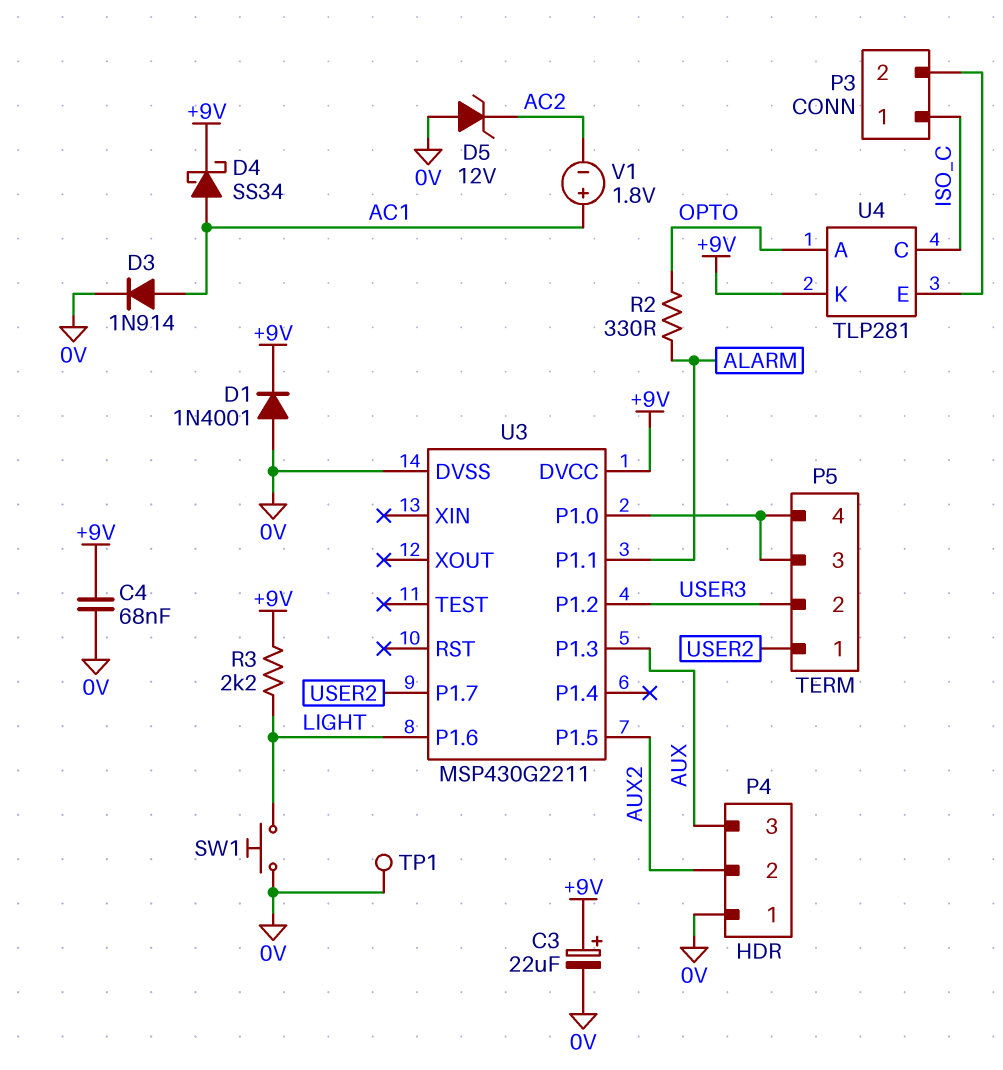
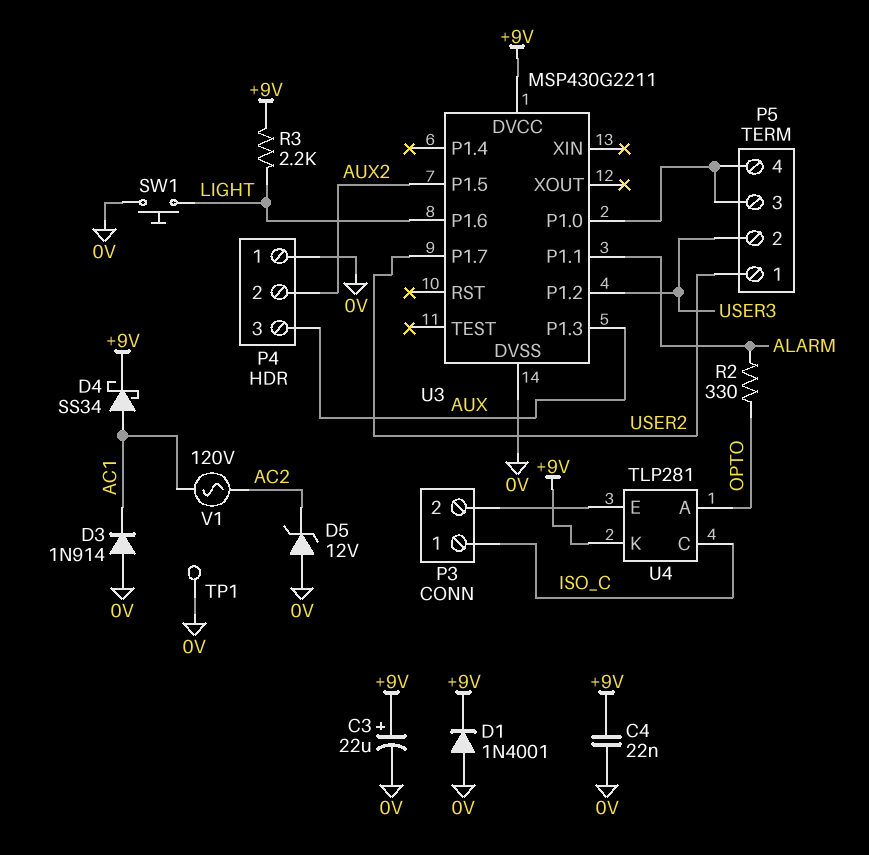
C4: 68nF (+9V, 0V) -> 22nF (+9V, 0V)
D3: diode 1N914 (A AC1, K 0V) -> diode 1N914 (A 0V, K AC1)
V1: 1.8V (plus AC1, minus AC2) -> AC 120V (AC1, AC2)

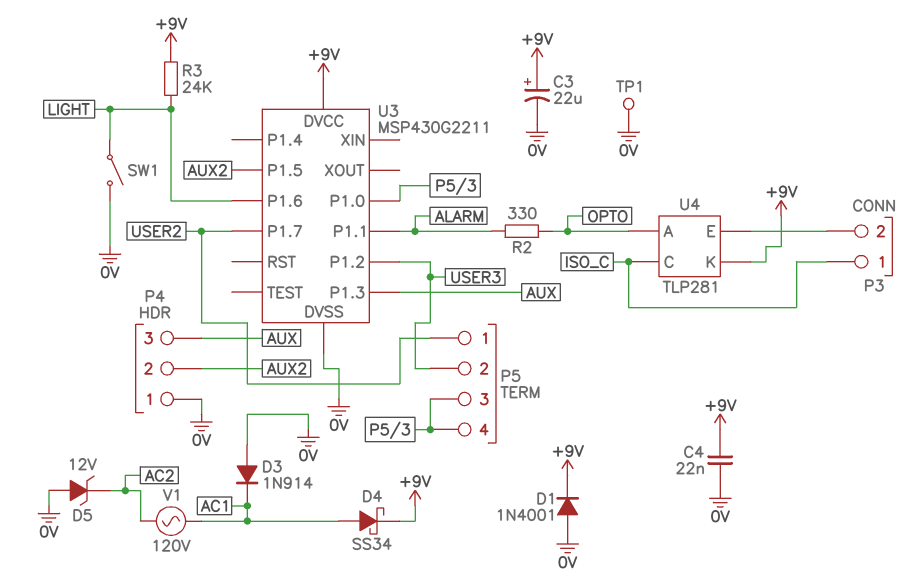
R3: 2.2k (+9V, LIGHT) -> 24k (+9V, LIGHT)
SW1: button (0V, LIGHT) -> switch (0V, LIGHT)

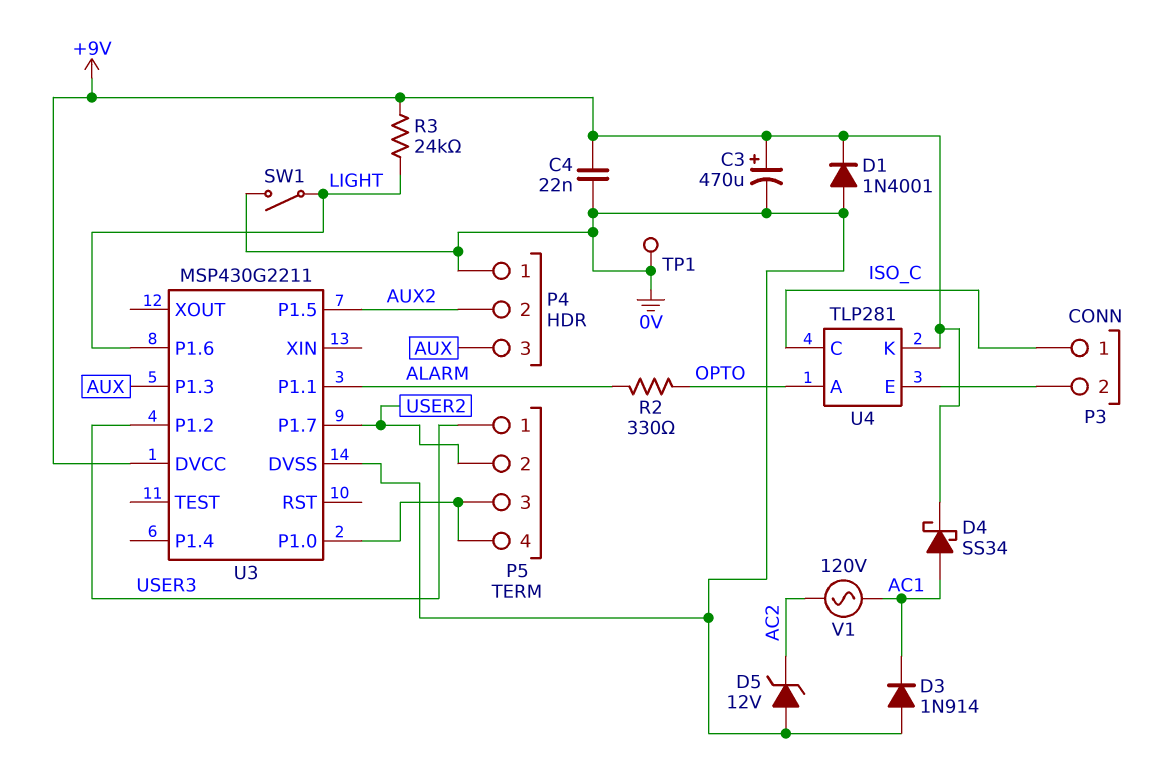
C3: 22uF (plus +9V, minus 0V) -> 470uF (plus +9V, minus 0V)
P5 pin 1: USER2 -> USER3
P5 pin 2: USER3 -> USER2

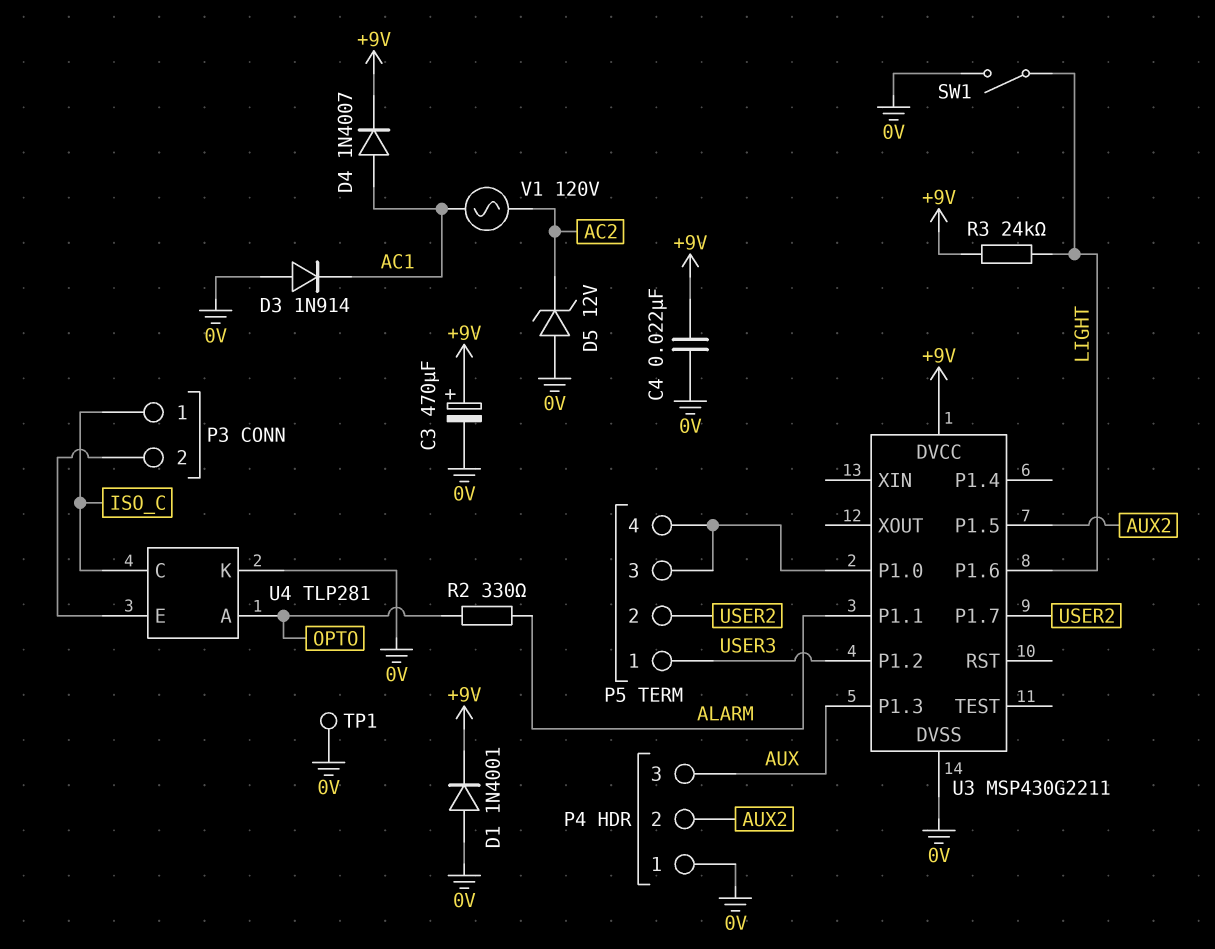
D4: schottky SS34 (A AC1, K +9V) -> diode 1N4007 (A AC1, K +9V)
U4 pin K: +9V -> 0V

